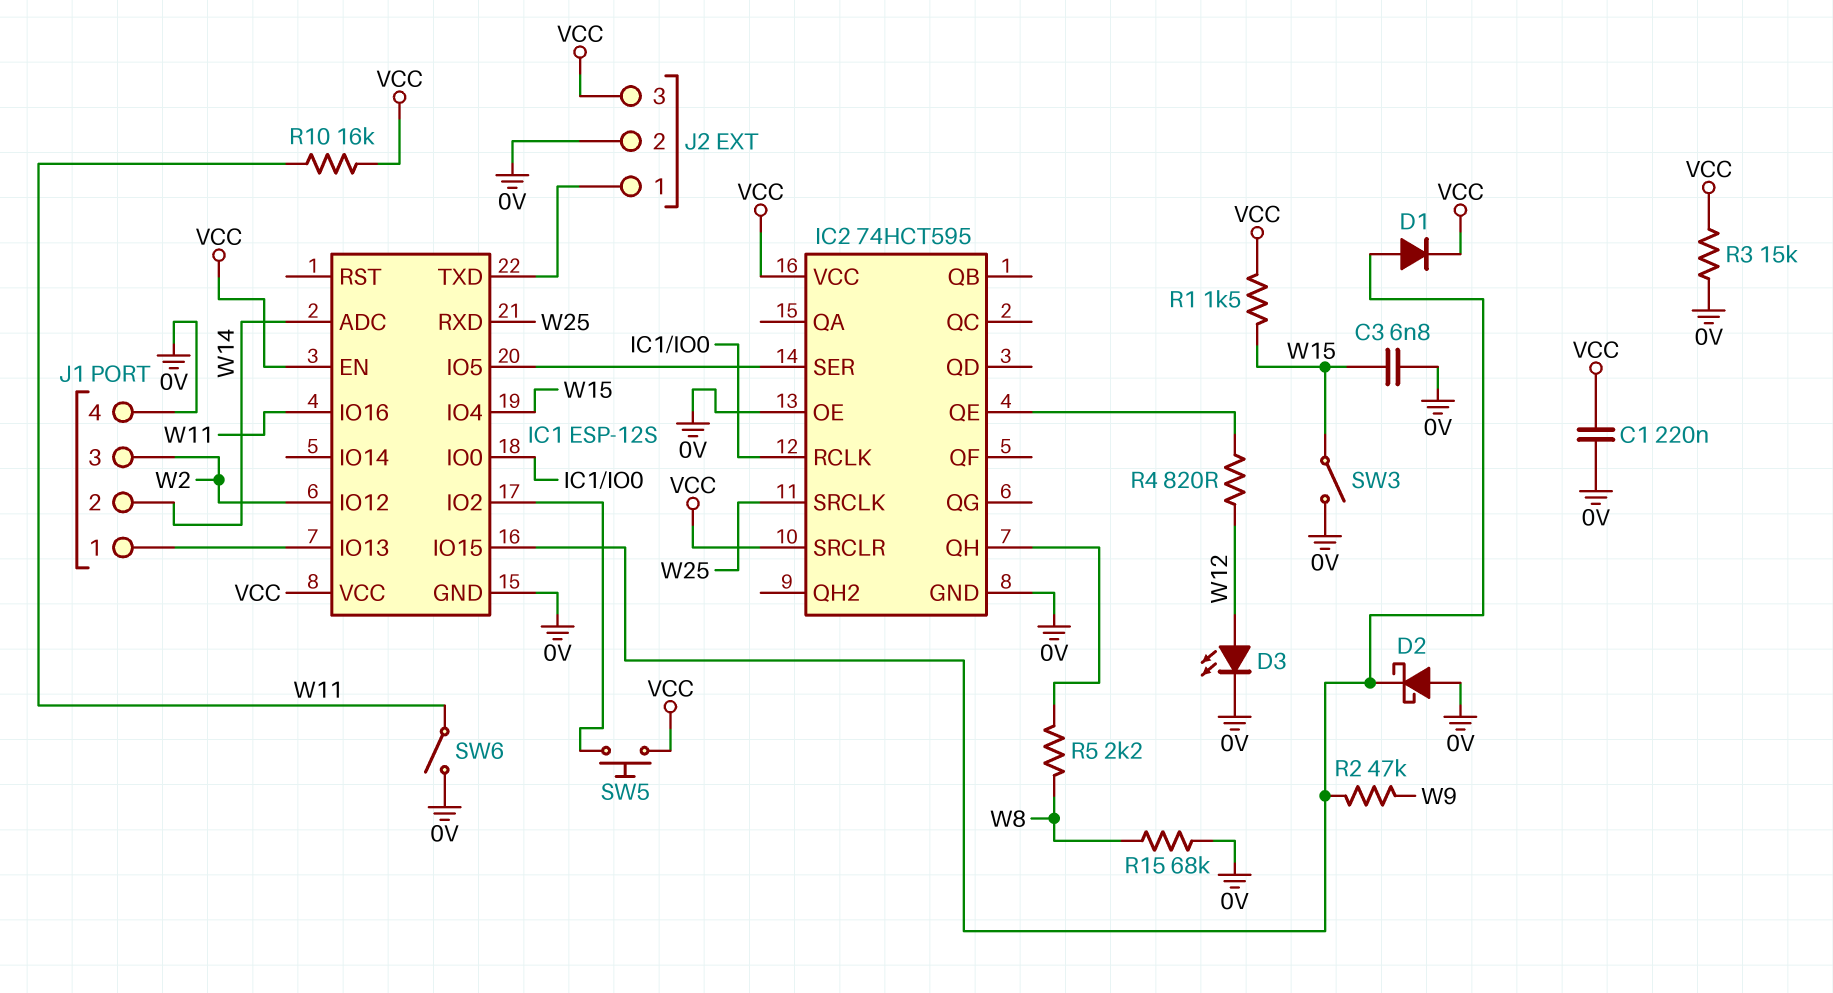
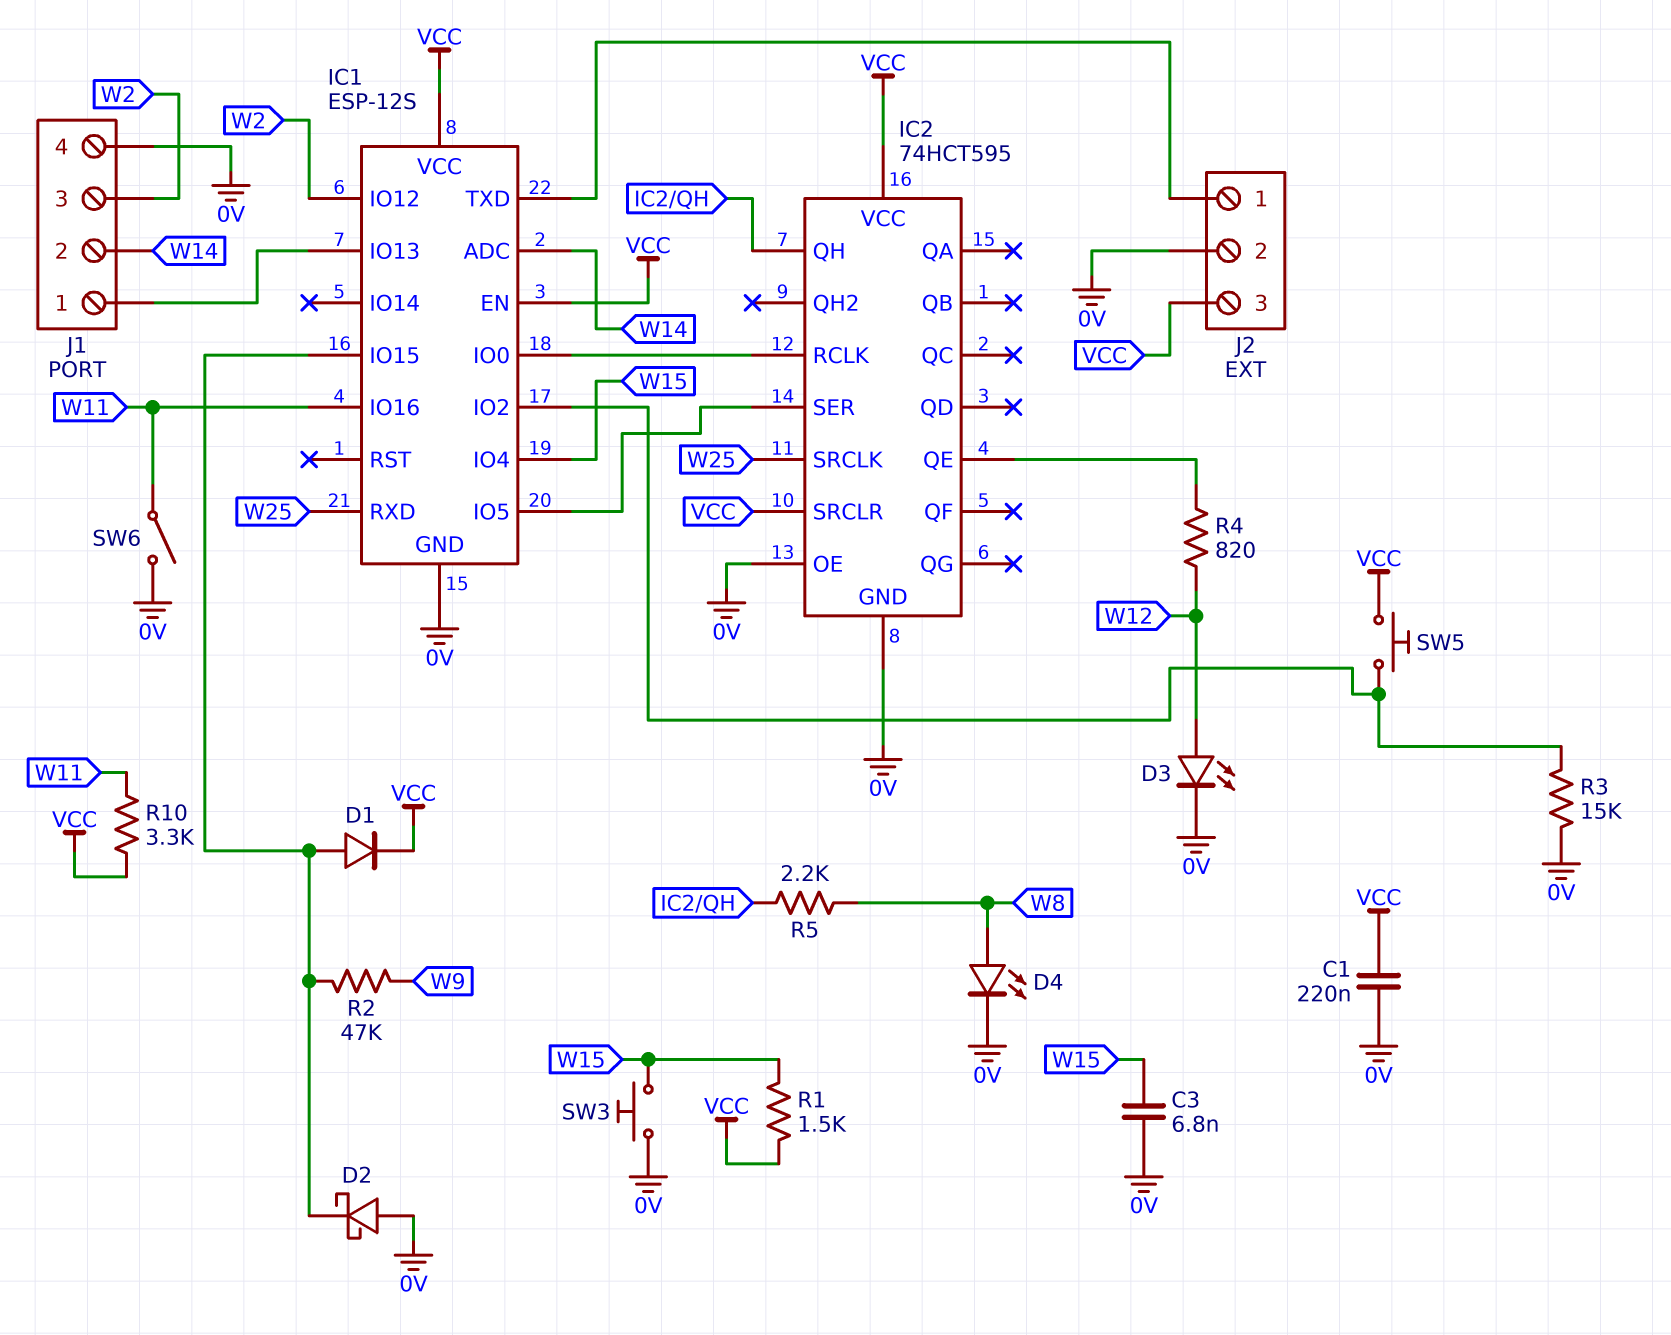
D4: none -> LED (A W8, K 0V)
R3: 15k (0V, VCC) -> 15k (0V, IC1/IO2)
R10: 16k (VCC, W11) -> 3.3k (VCC, W11)
R15: 68k (0V, W8) -> none
SW3: switch (0V, W15) -> button (0V, W15)

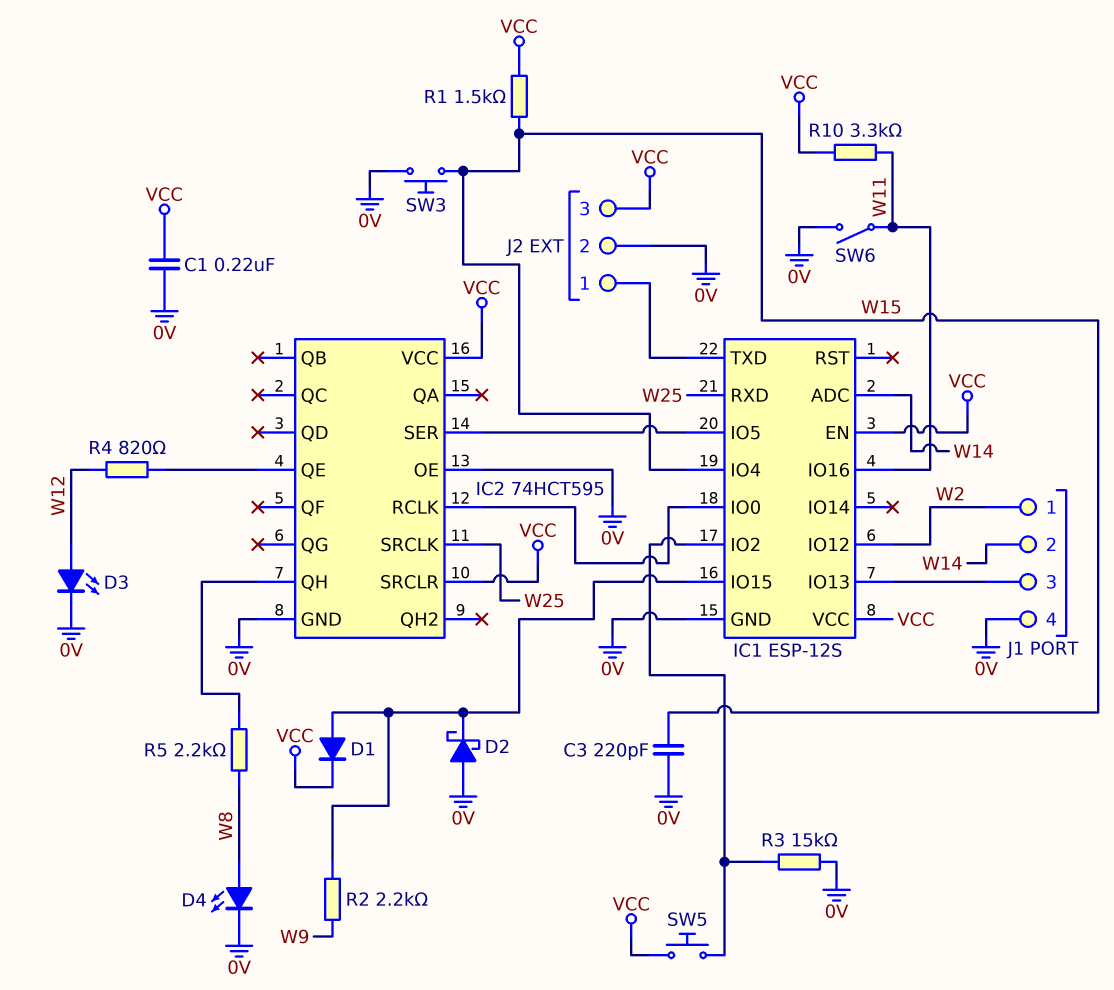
C3: 6.8nF (0V, W15) -> 220pF (0V, W15)
J1 pin 1: IC1/IO13 -> W2
J1 pin 3: W2 -> IC1/IO13
R2: 47k (IC1/IO15, W9) -> 2.2k (IC1/IO15, W9)

